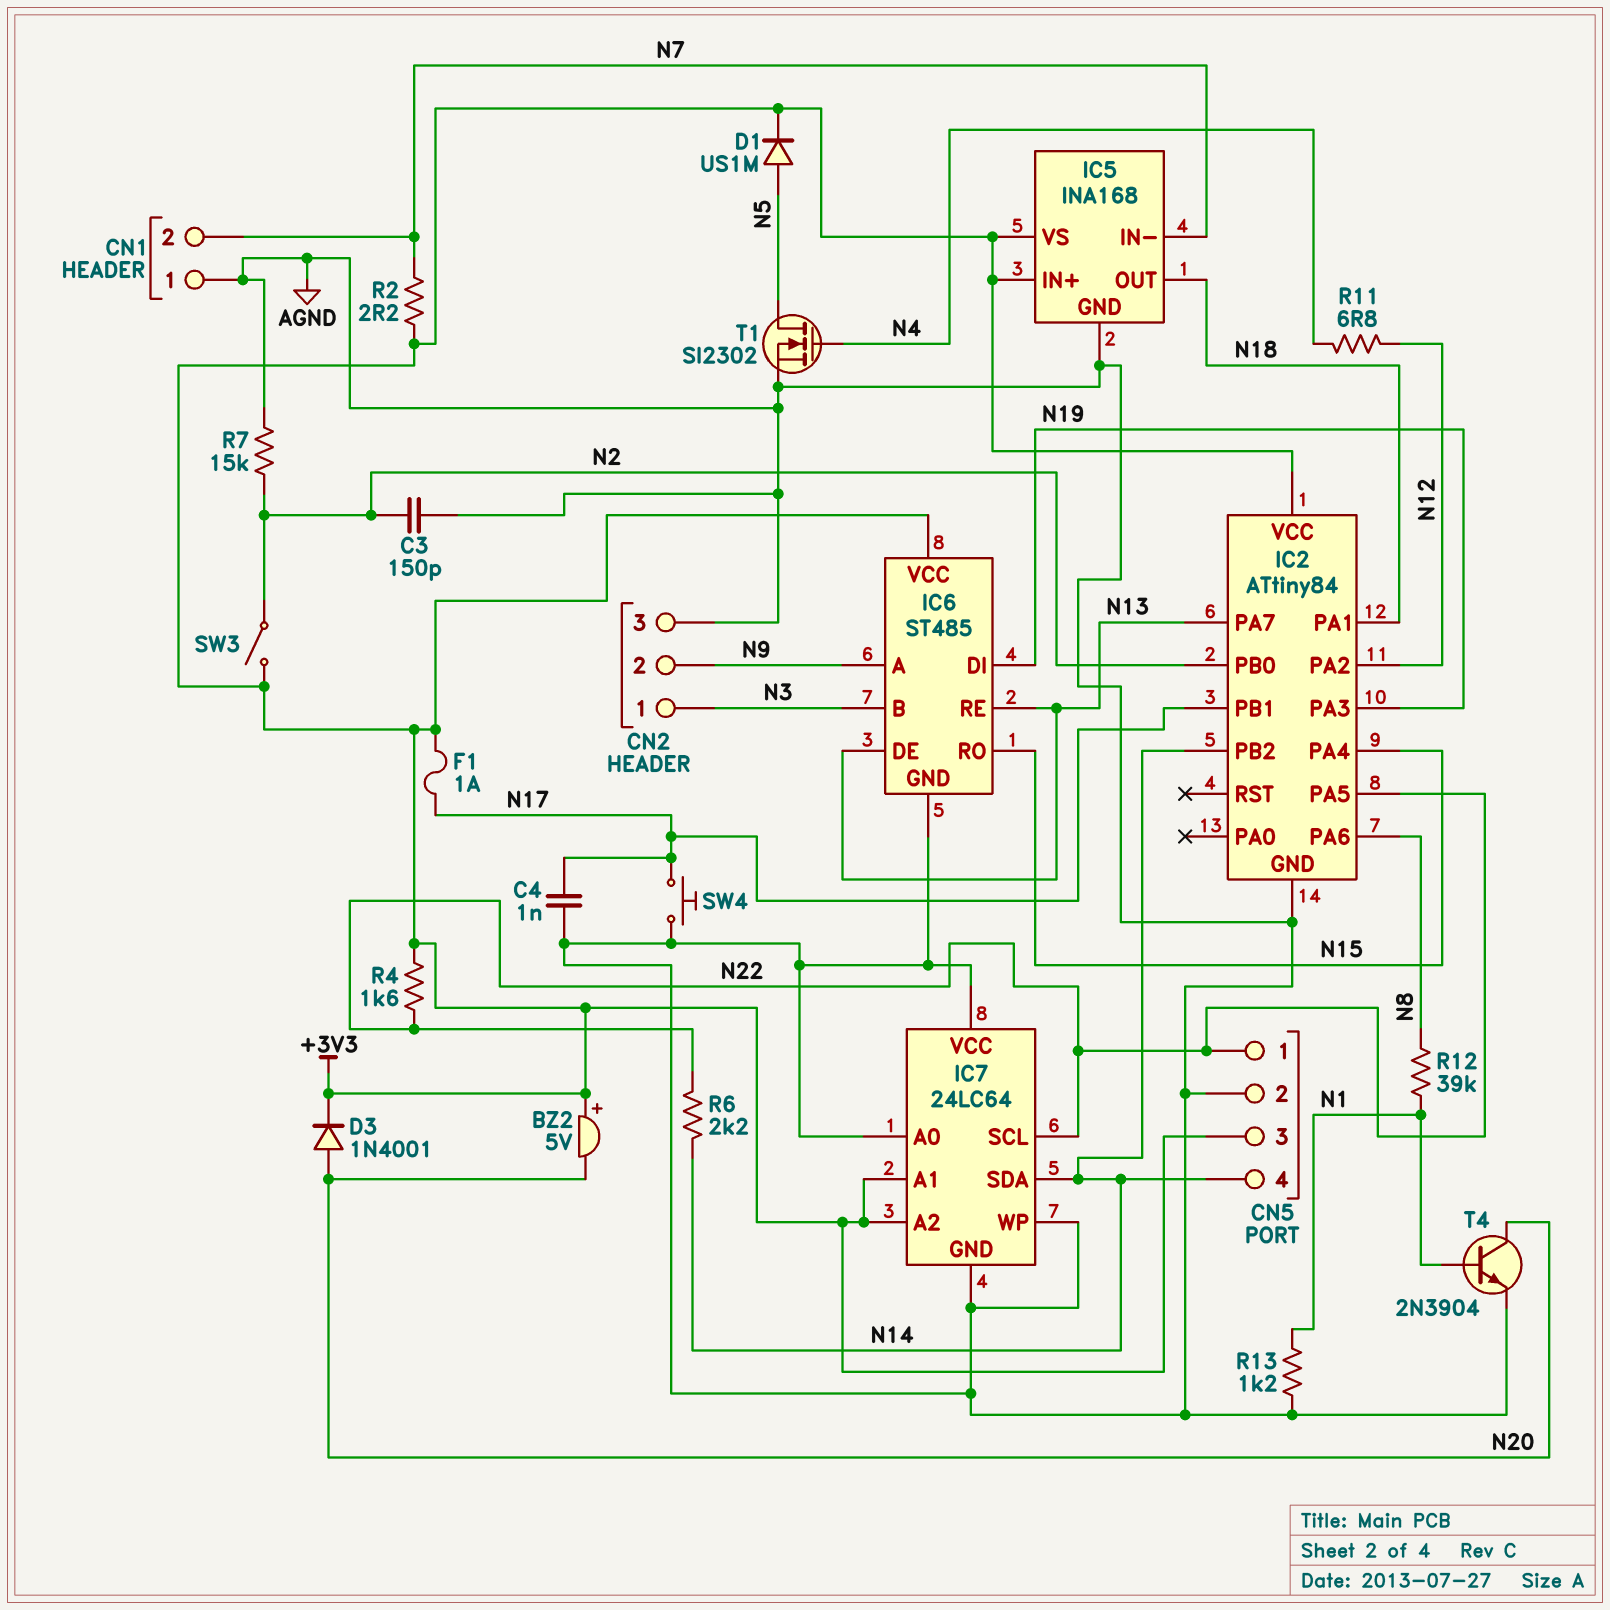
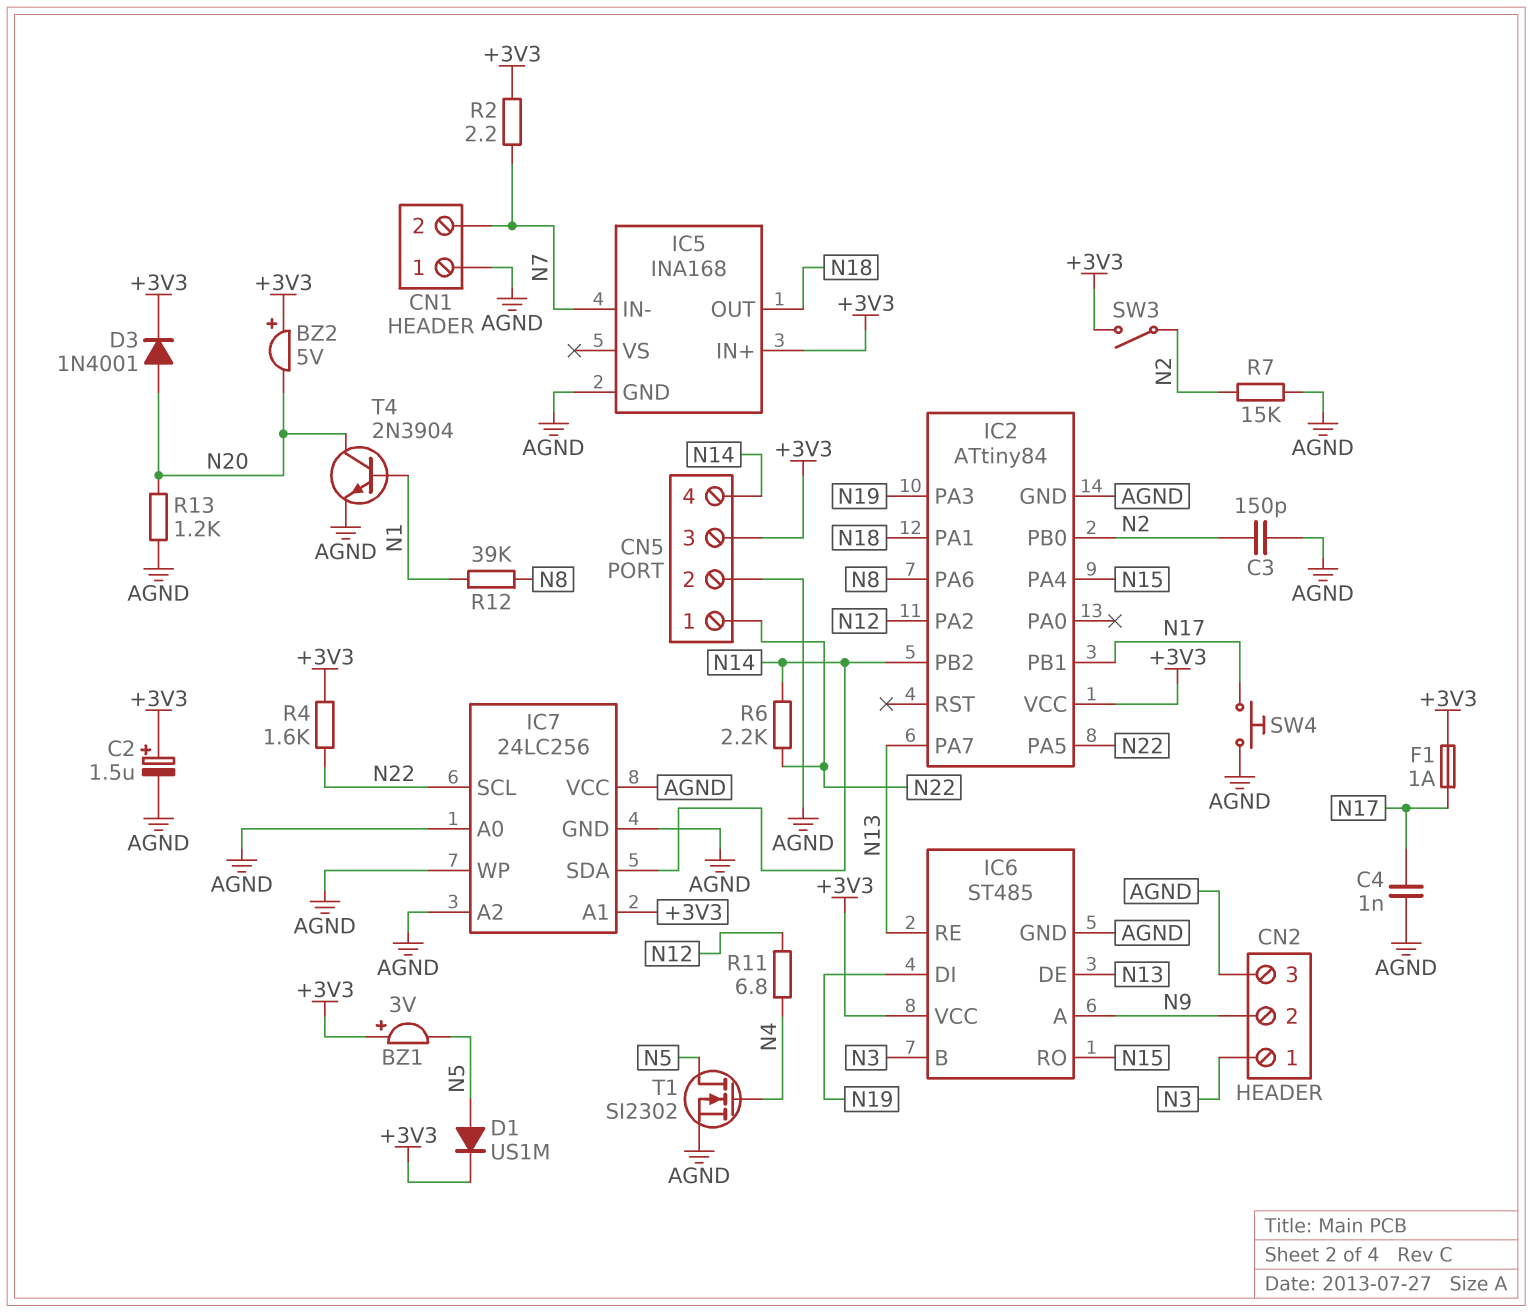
BZ1: none -> buzzer 3V (plus +3V3, minus N5)
C2: none -> 1.5uF (plus +3V3, minus AGND)
IC5 pin VS: +3V3 -> none
IC7: 24LC64 -> 24LC256
IC7 pin A2: +3V3 -> AGND
R13: 1.2k (AGND, N1) -> 1.2k (AGND, N20)

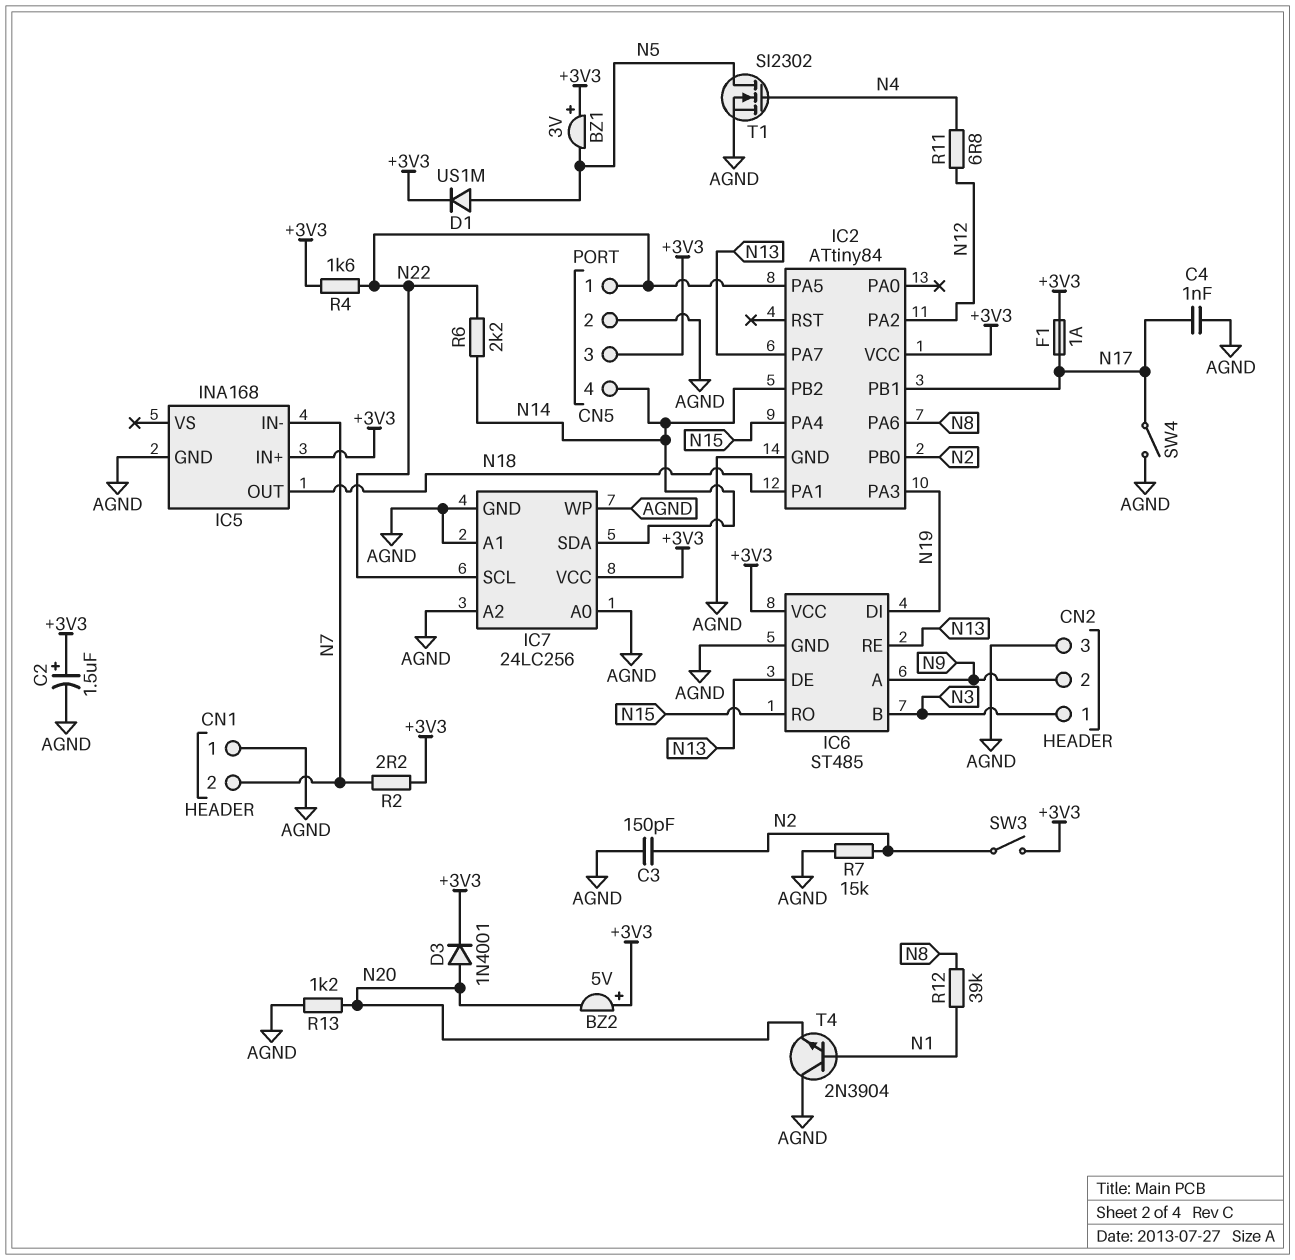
IC7 pin A1: +3V3 -> AGND
IC7 pin VCC: AGND -> +3V3
SW4: button (AGND, N17) -> switch (AGND, N17)
T4: NPN 2N3904 (B N1, C N20, E AGND) -> NPN 2N3904 (B N1, C AGND, E N20)

